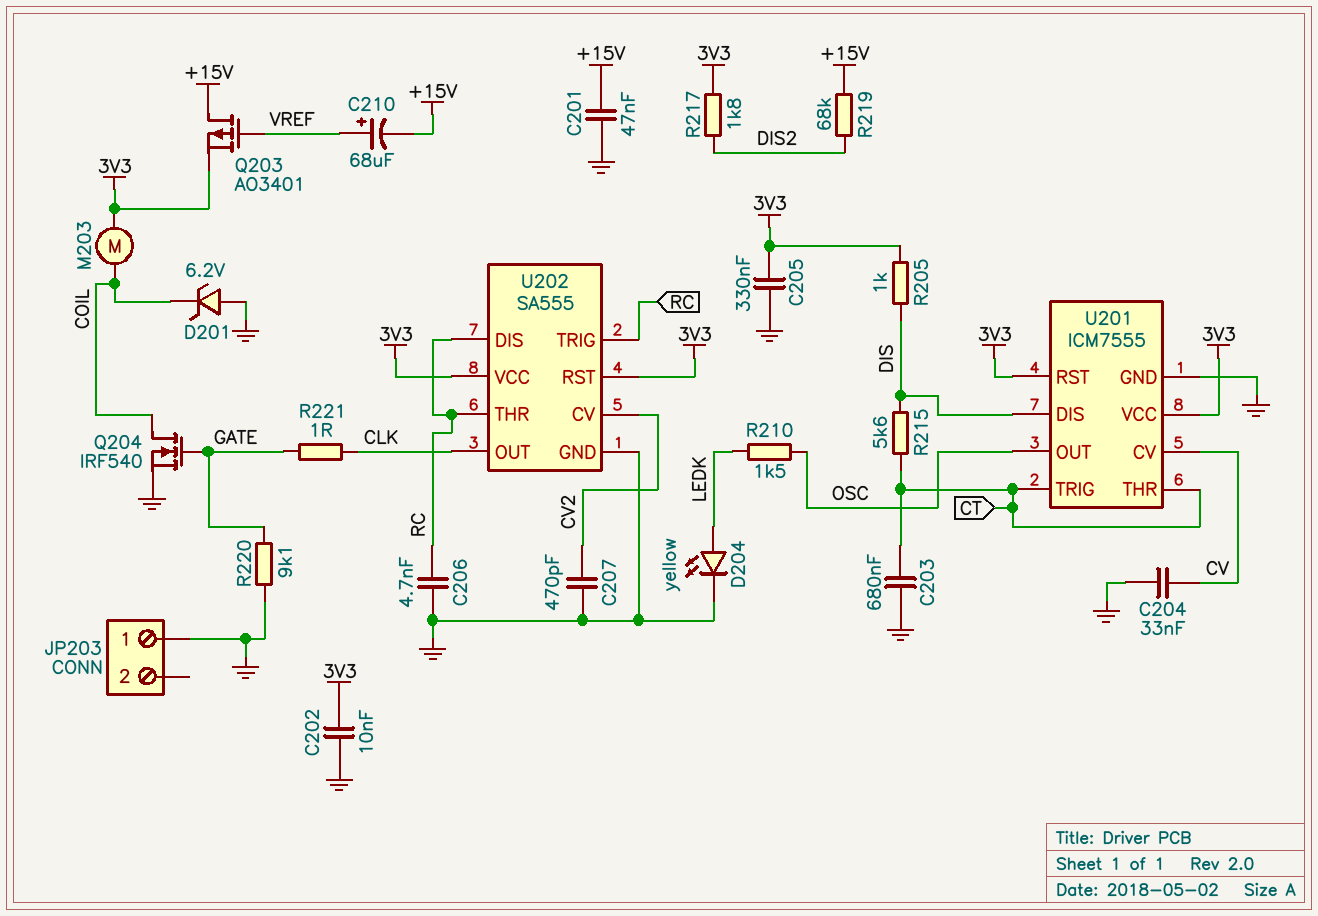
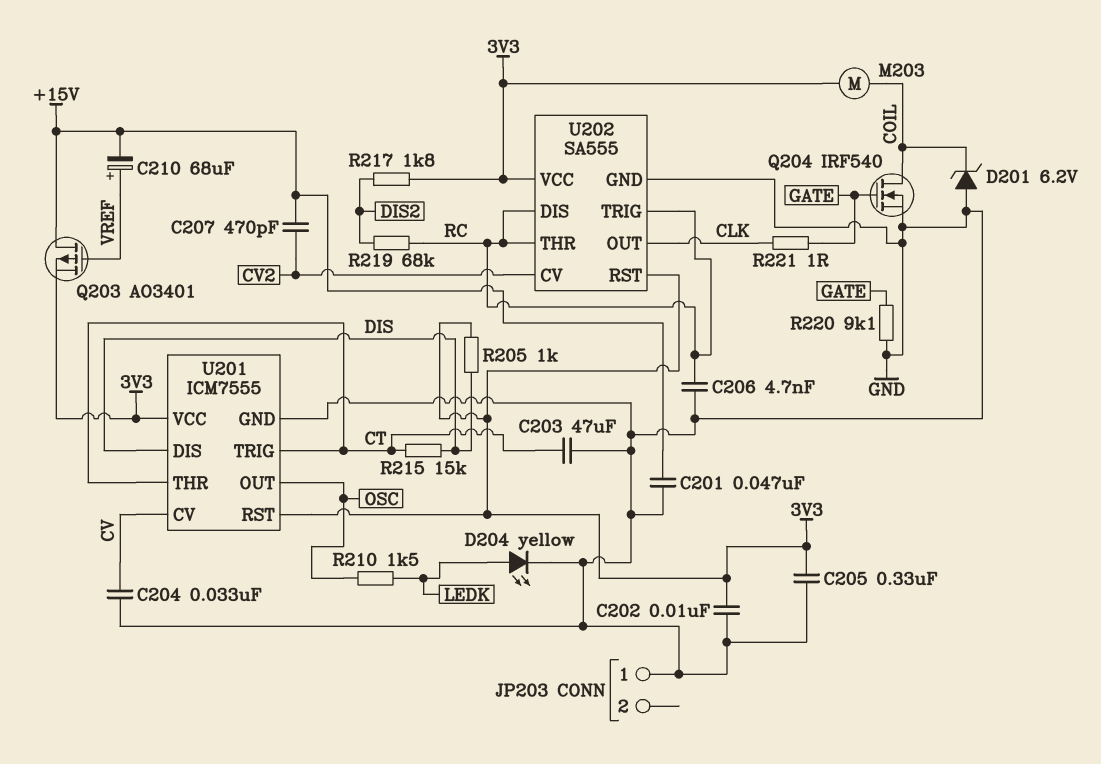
C203: 680nF (CT, GND) -> 47uF (CT, GND)
C207: 470pF (CV2, GND) -> 470pF (+15V, CV2)
R215: 5.6k (CT, DIS) -> 15k (CT, DIS)
R219: 68k (+15V, DIS2) -> 68k (DIS2, RC)

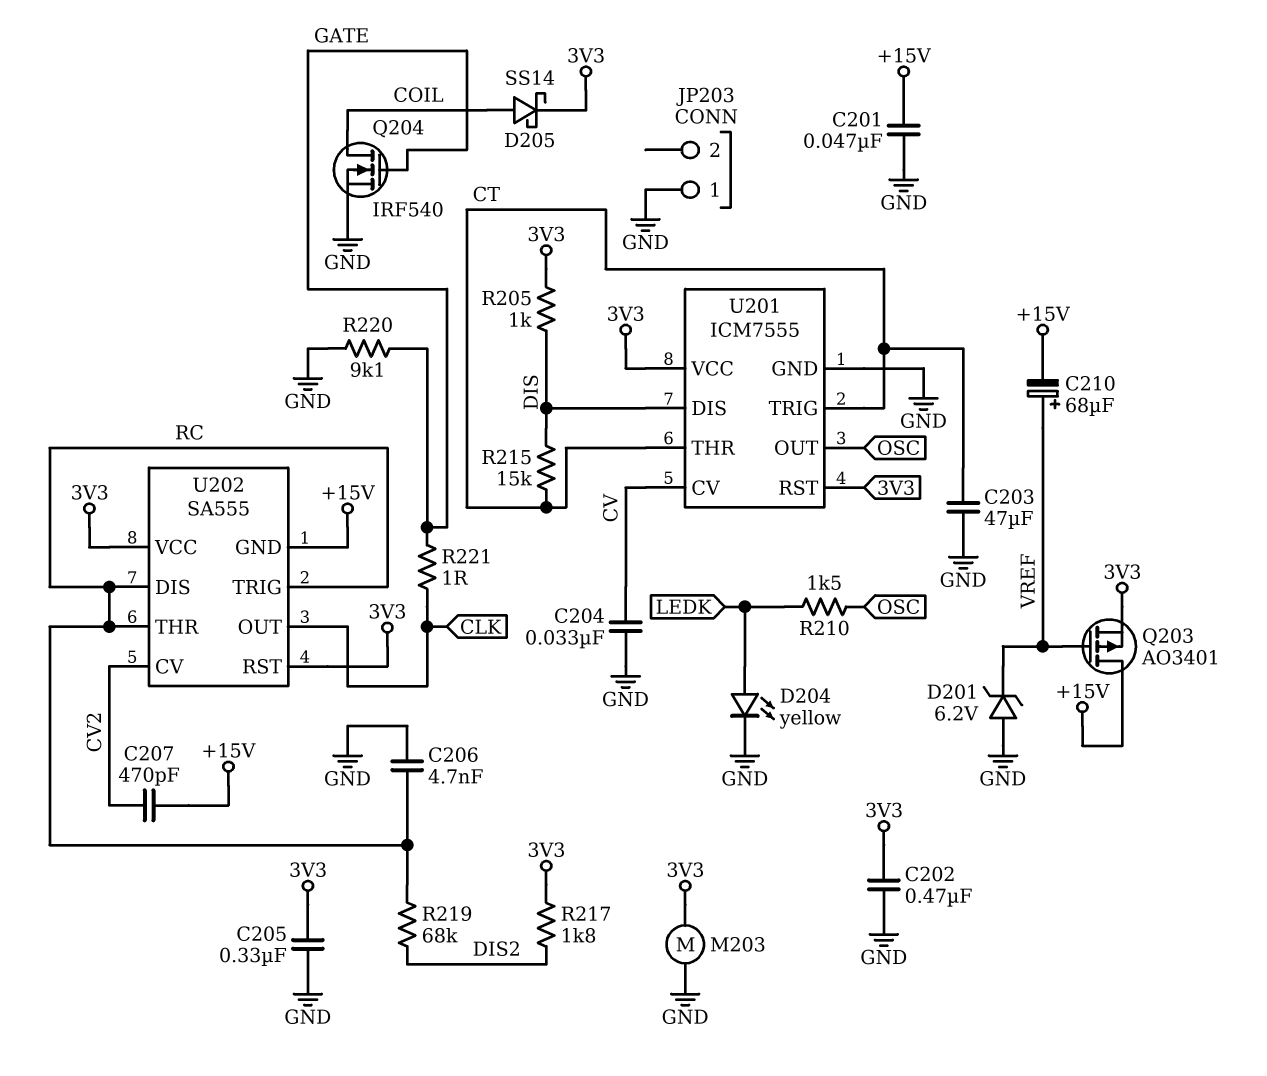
C202: 10nF (3V3, GND) -> 470nF (3V3, GND)
D201: zener 6.2V (A GND, K COIL) -> zener 6.2V (A GND, K VREF)
D205: none -> schottky SS14 (A COIL, K 3V3)
M203: motor (3V3, COIL) -> motor (3V3, GND)
U202 pin GND: GND -> +15V

